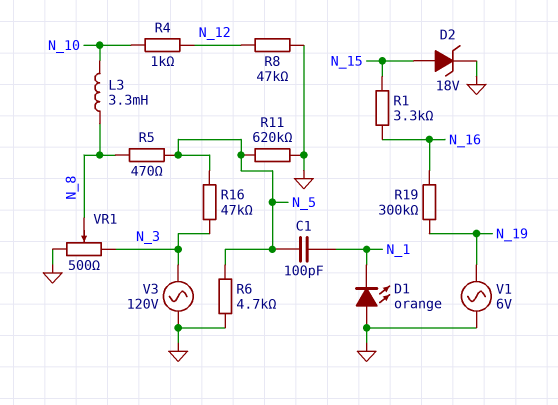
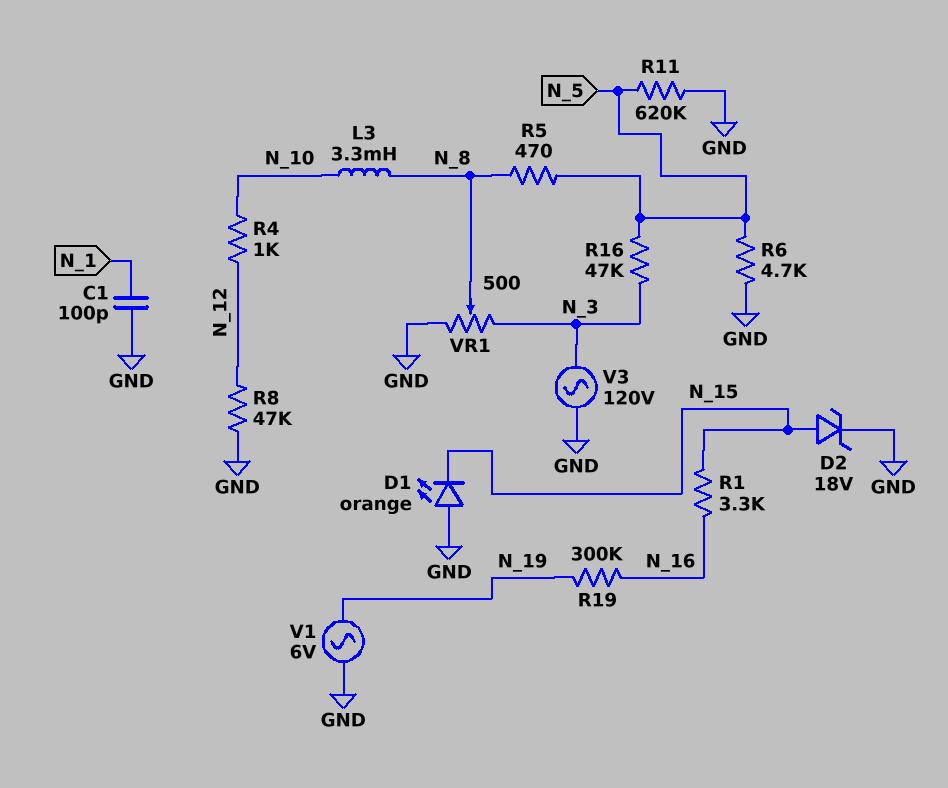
C1: 100pF (N_1, N_5) -> 100pF (GND, N_1)
D1: LED orange (A GND, K N_1) -> LED orange (A GND, K N_15)

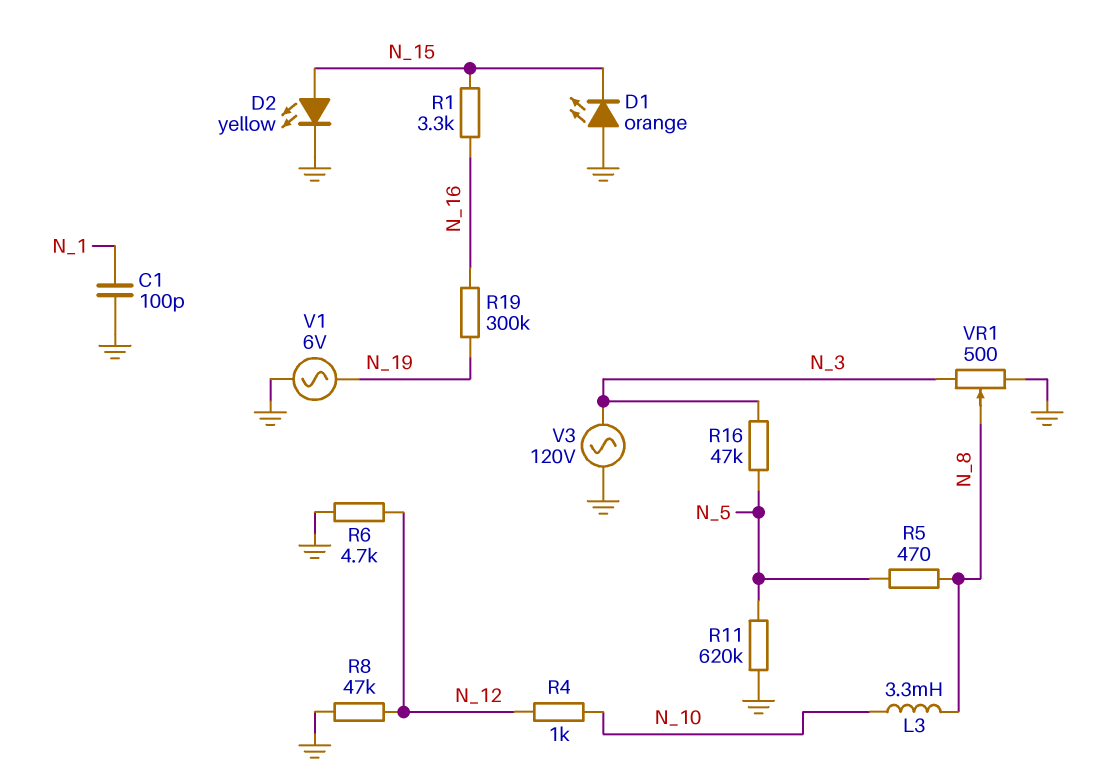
D2: zener 18V (A N_15, K GND) -> LED yellow (A N_15, K GND)
R6: 4.7k (GND, N_5) -> 4.7k (GND, N_12)

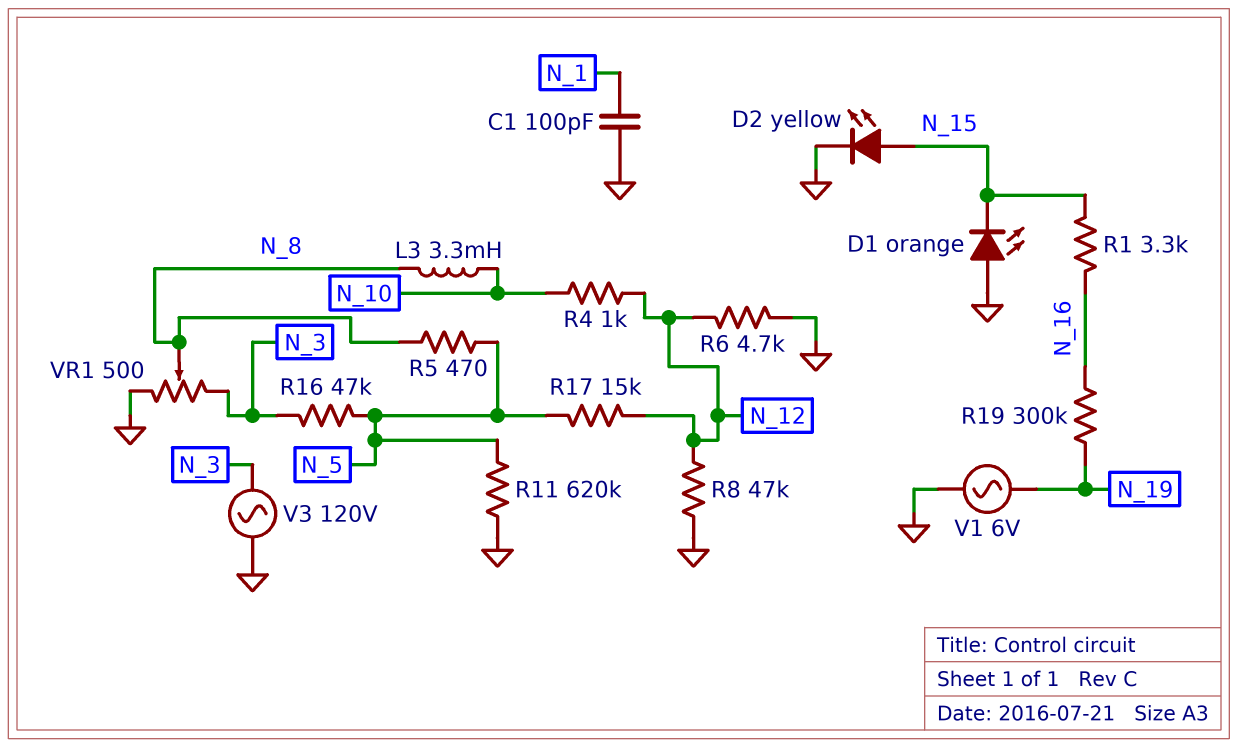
R17: none -> 15k (N_5, N_12)

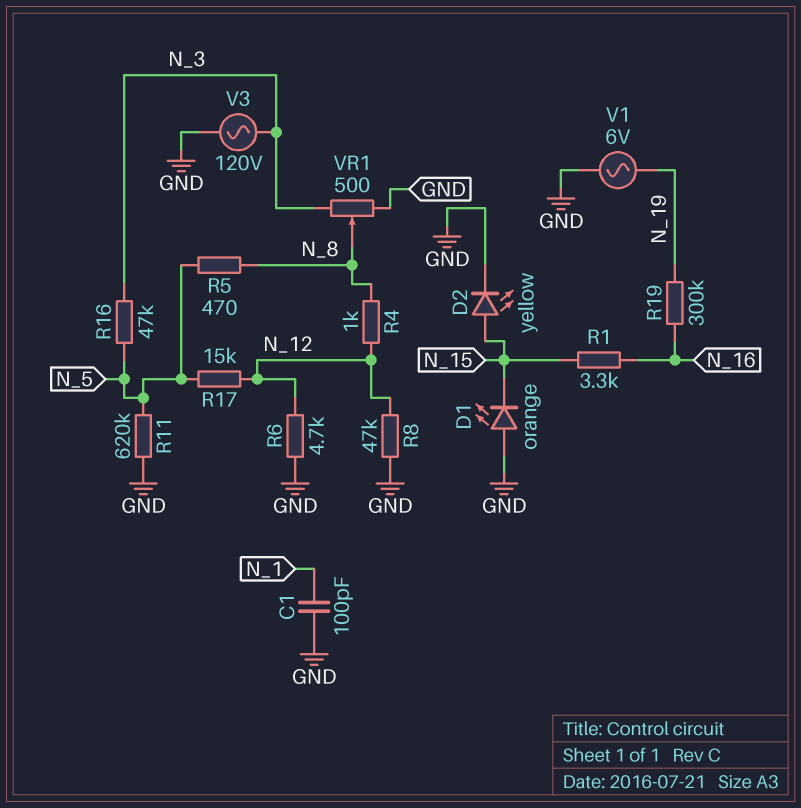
L3: 3.3mH (N_8, N_10) -> none
R4: 1k (N_10, N_12) -> 1k (N_8, N_12)

